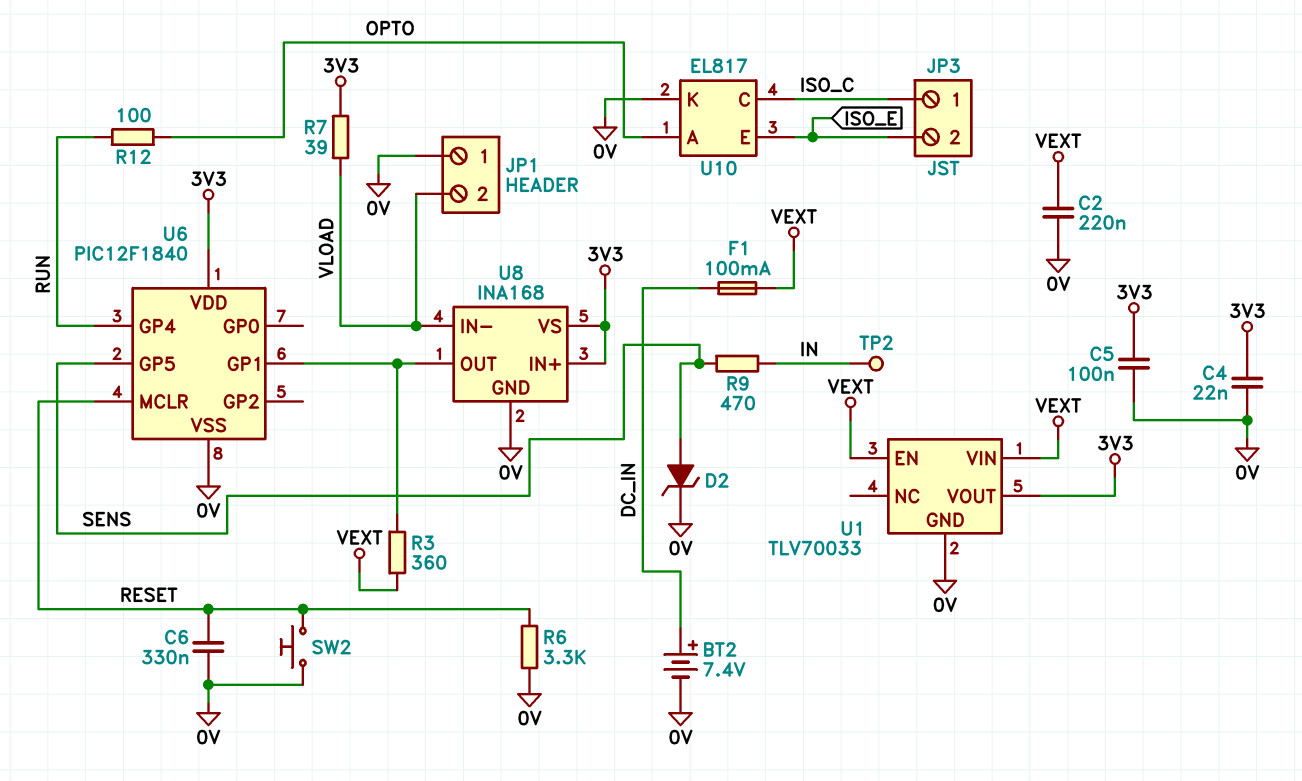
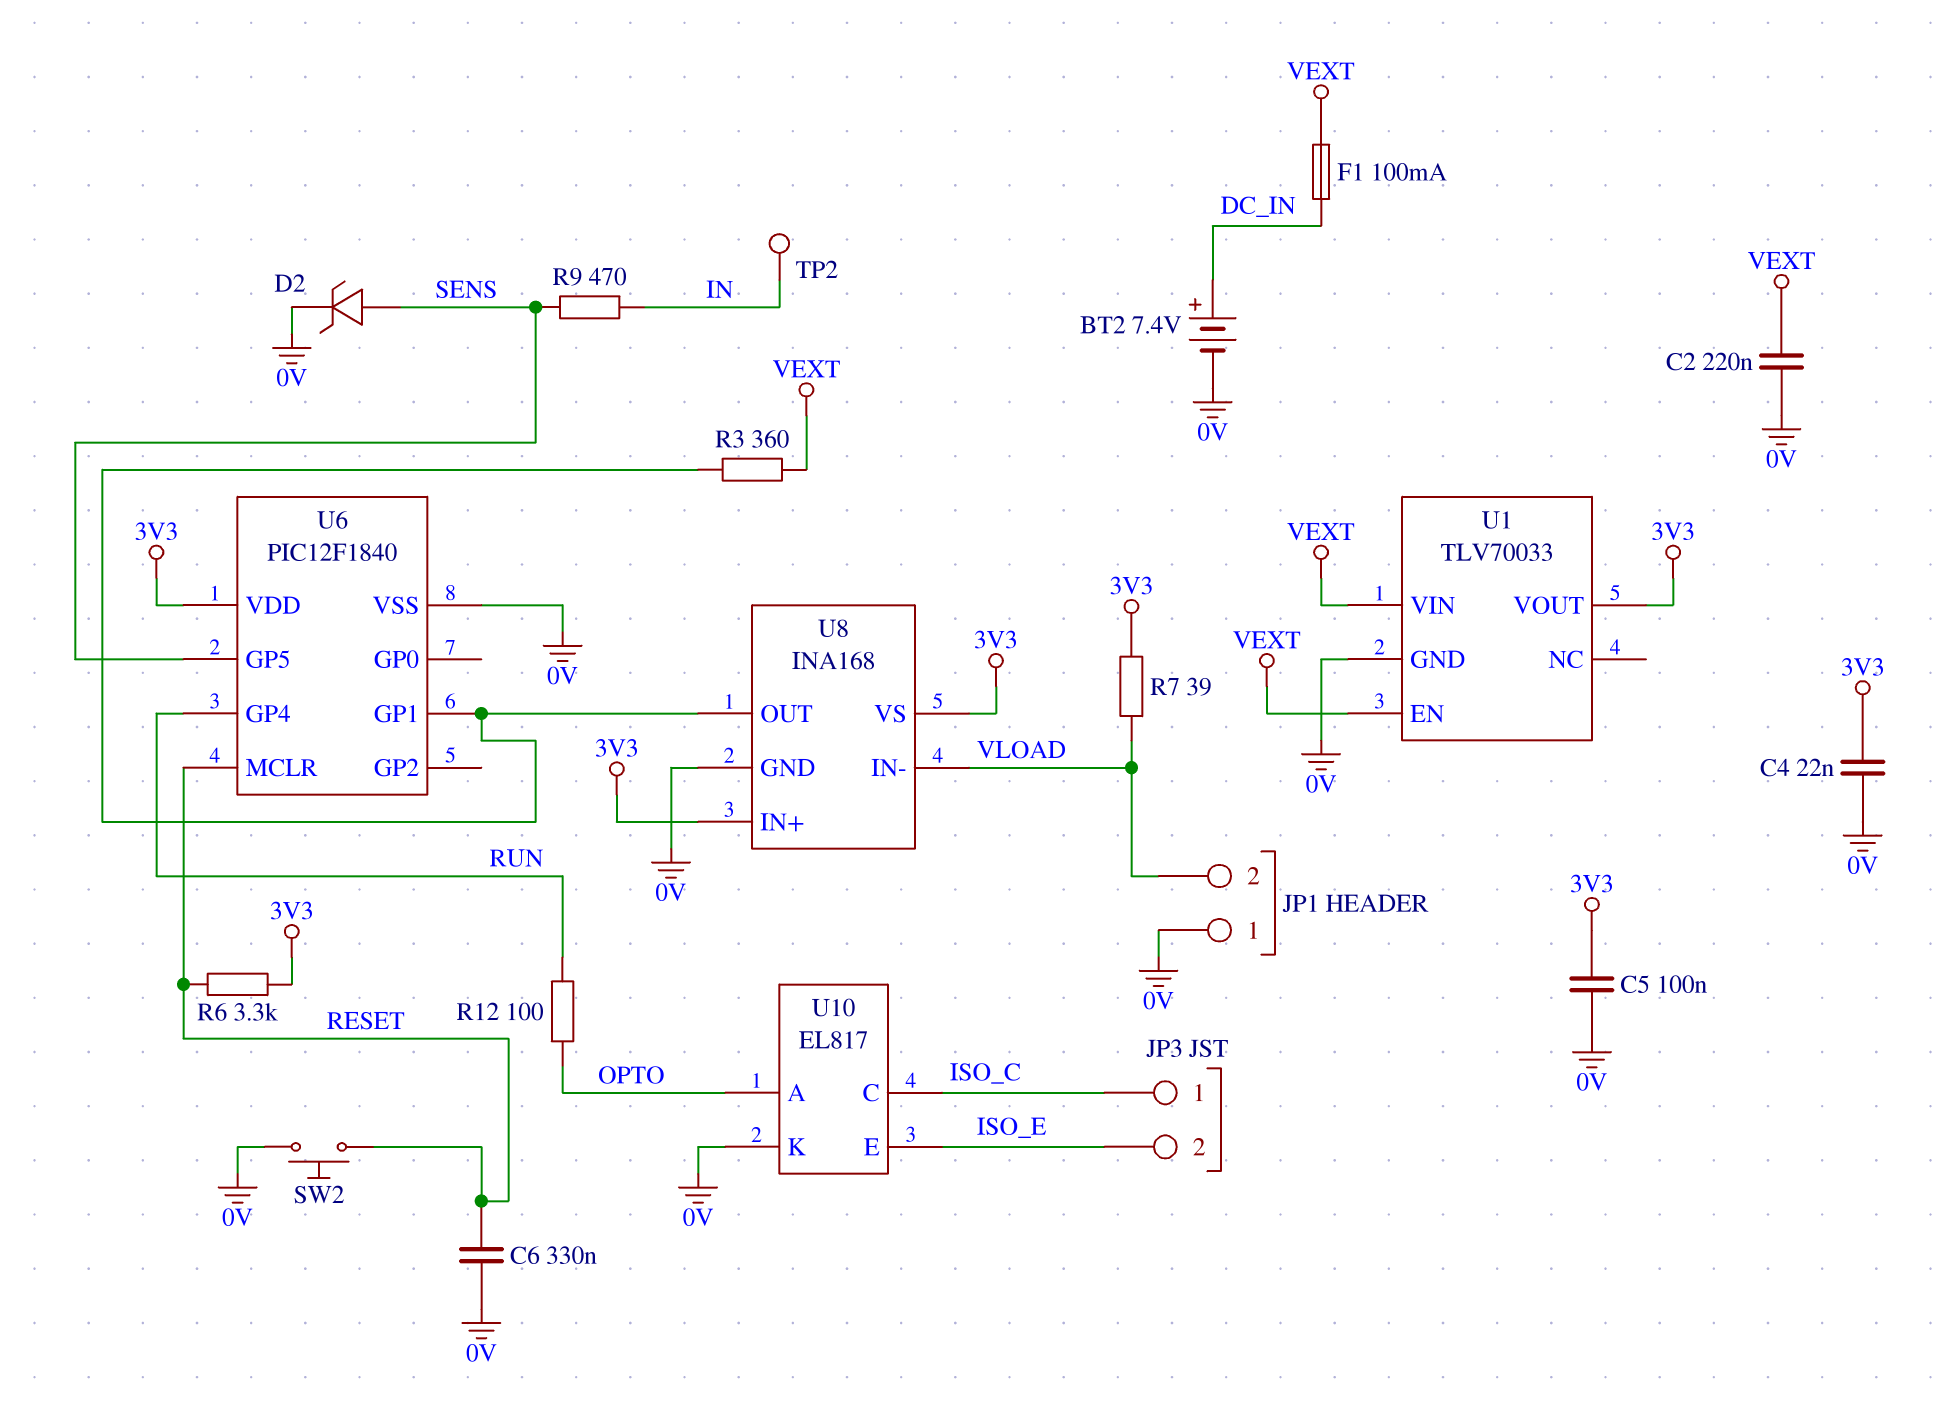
R6: 3.3k (0V, RESET) -> 3.3k (3V3, RESET)

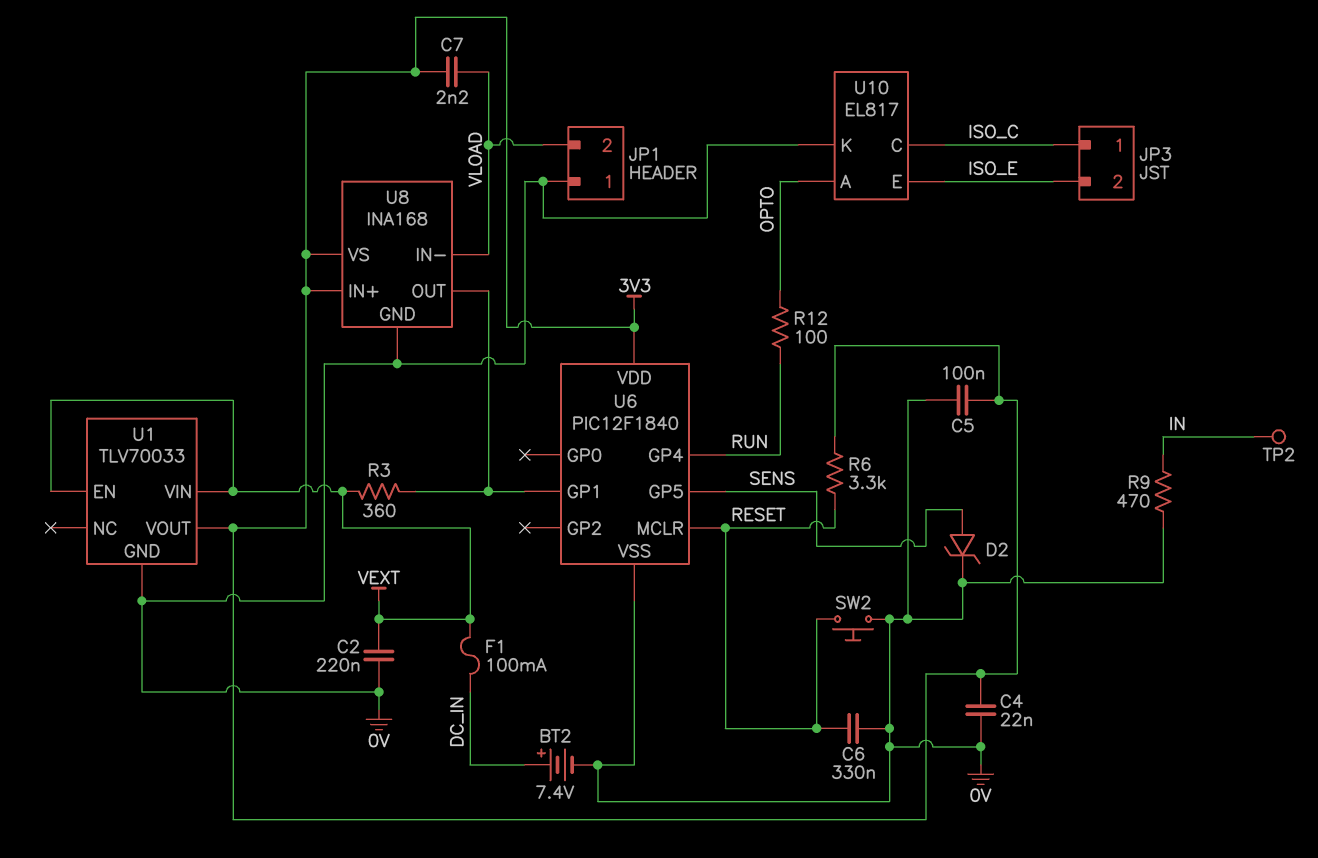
C7: none -> 2.2nF (3V3, VLOAD)
R7: 39 (3V3, VLOAD) -> none
R9: 470 (IN, SENS) -> 470 (0V, IN)

